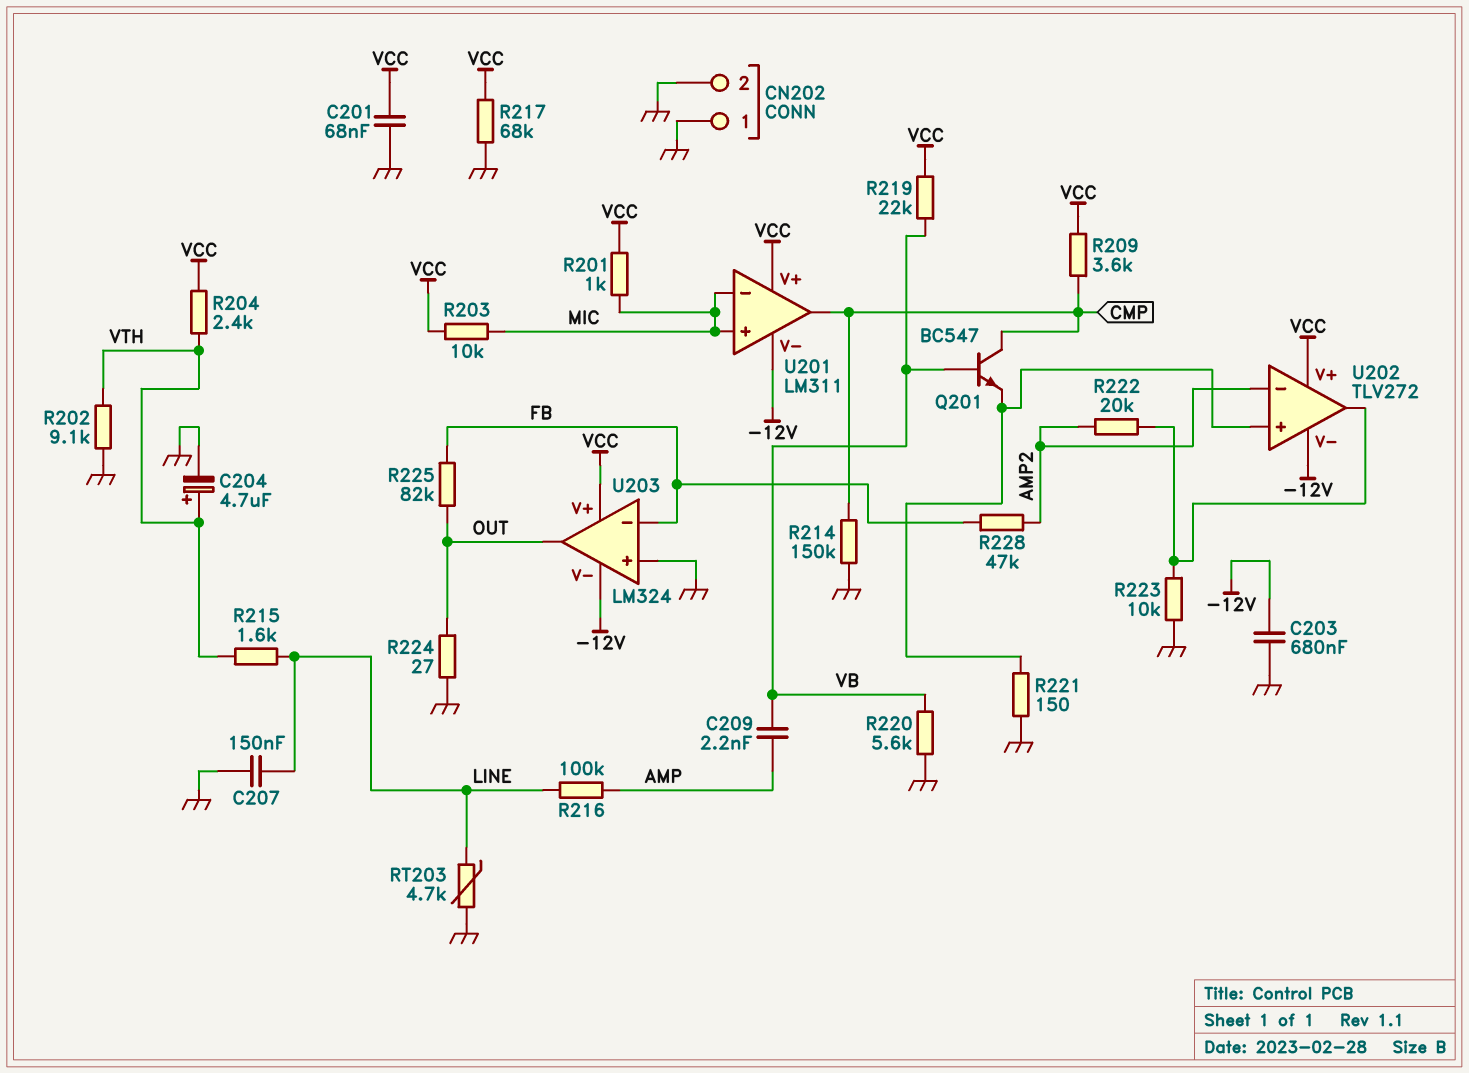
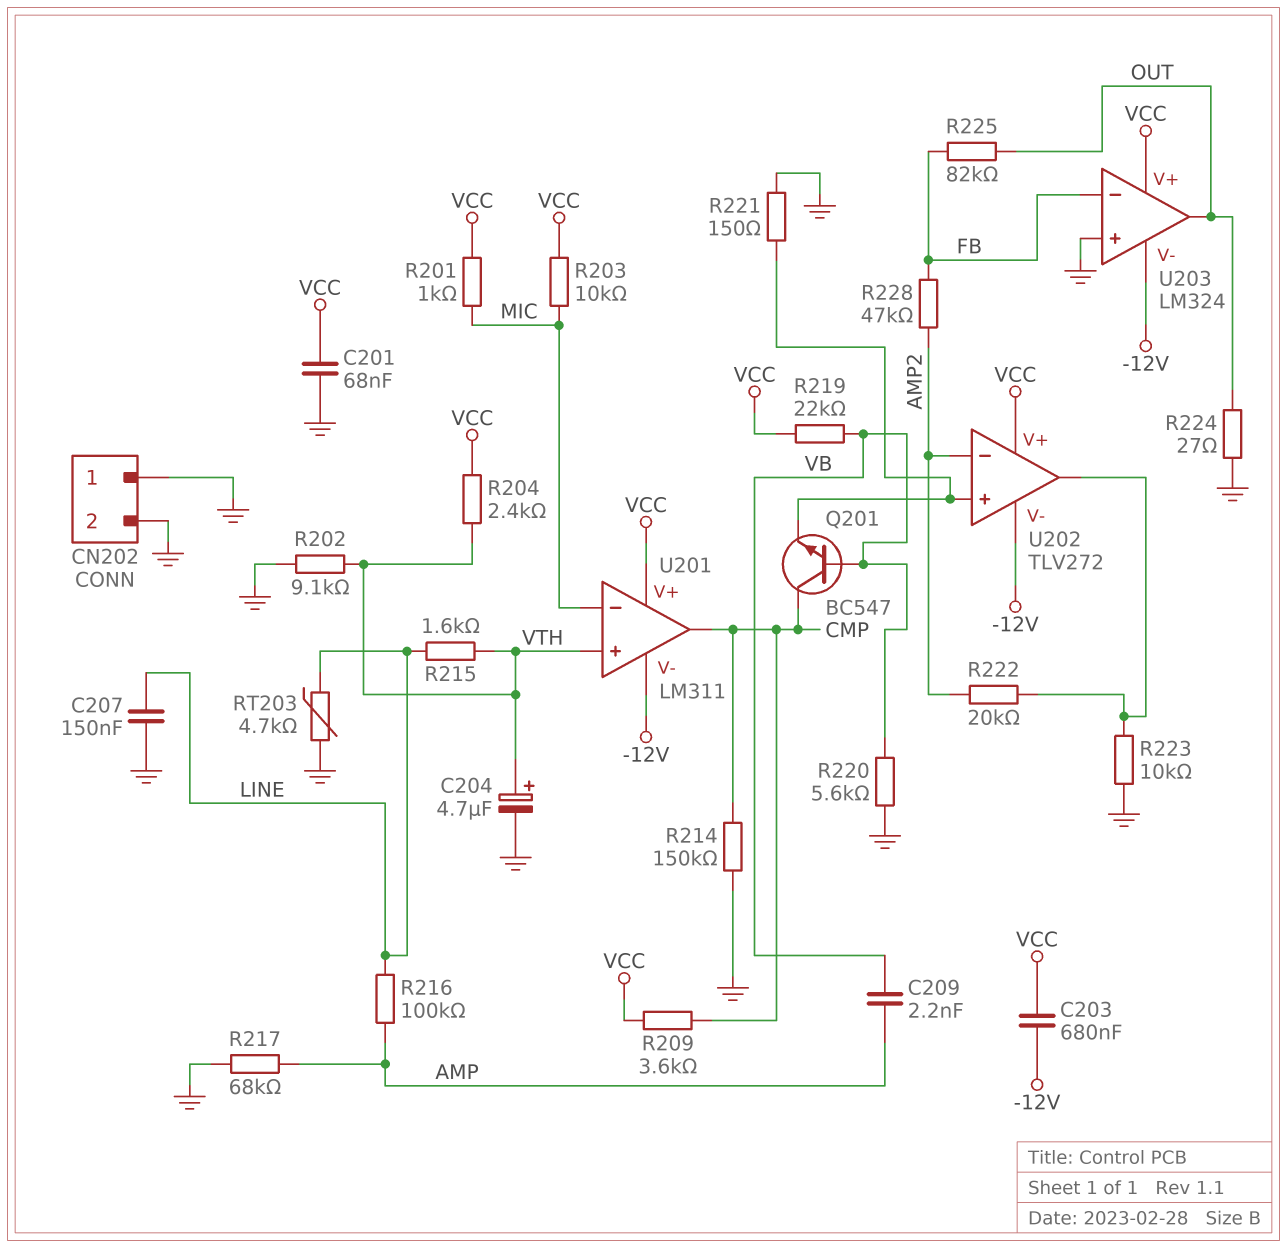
C203: 680nF (-12V, GND) -> 680nF (-12V, VCC)
R217: 68k (GND, VCC) -> 68k (AMP, GND)
U201 pin in+: MIC -> VTH

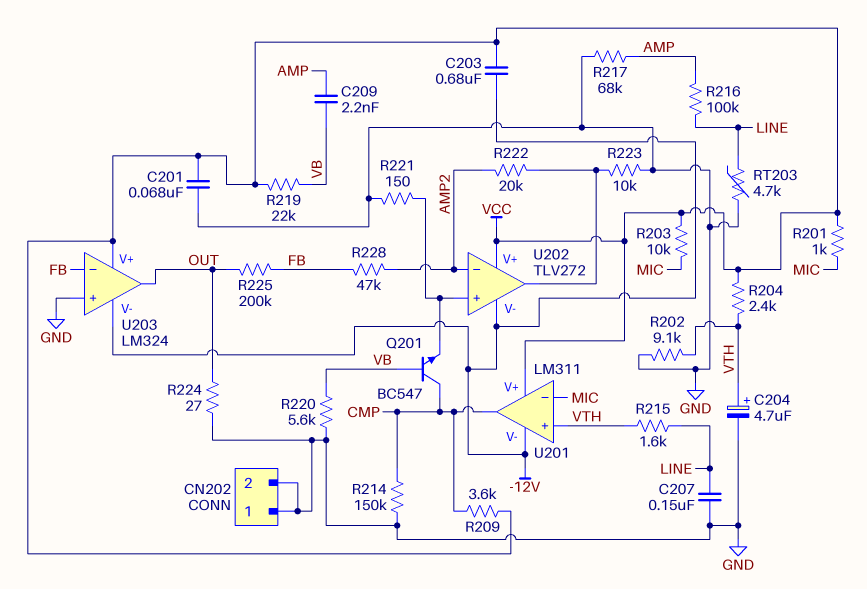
R225: 82k (FB, OUT) -> 200k (FB, OUT)

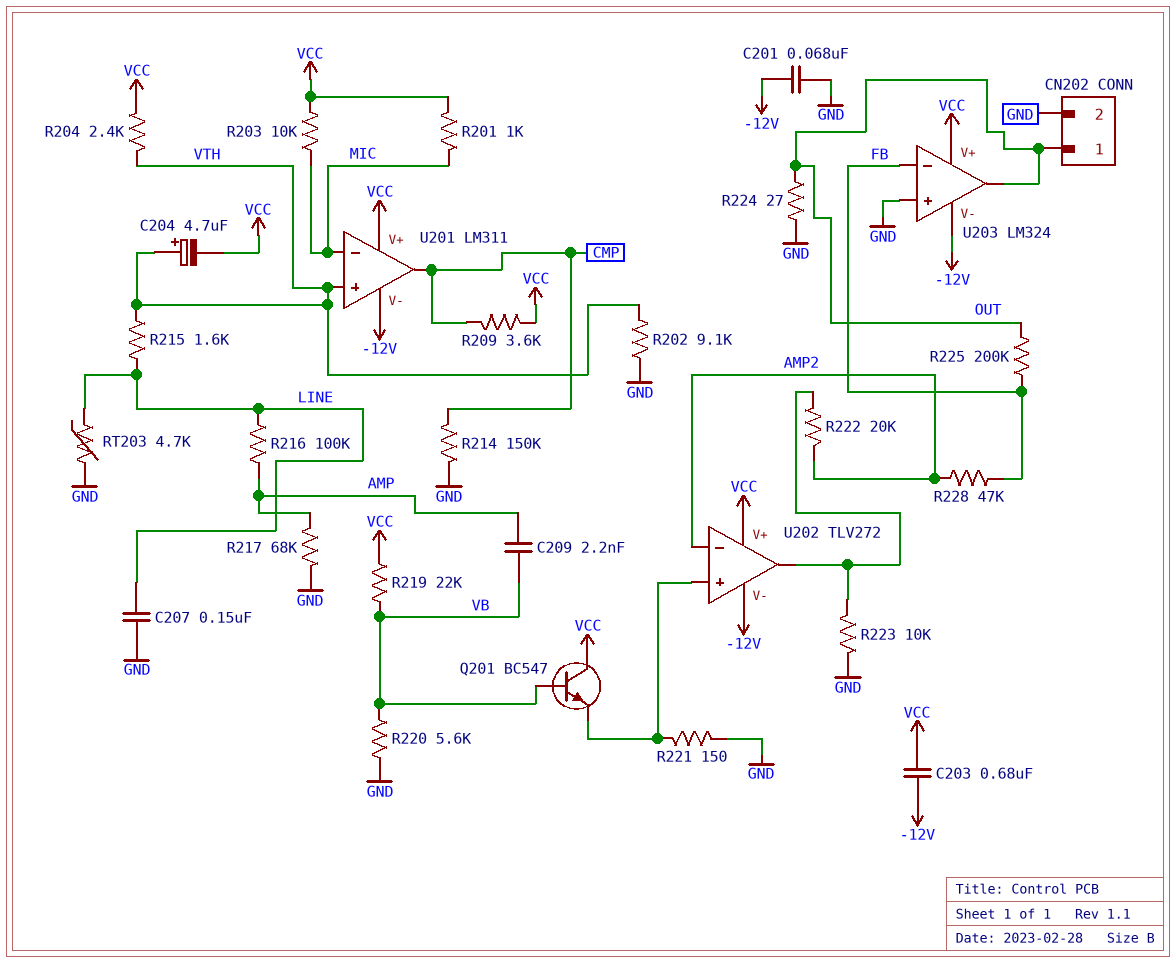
C201: 68nF (GND, VCC) -> 68nF (-12V, GND)
C204: 4.7uF (plus VTH, minus GND) -> 4.7uF (plus VTH, minus VCC)
CN202 pin 1: GND -> OUT
Q201: NPN BC547 (B VB, C CMP, E U202/in+) -> NPN BC547 (B VB, C VCC, E U202/in+)

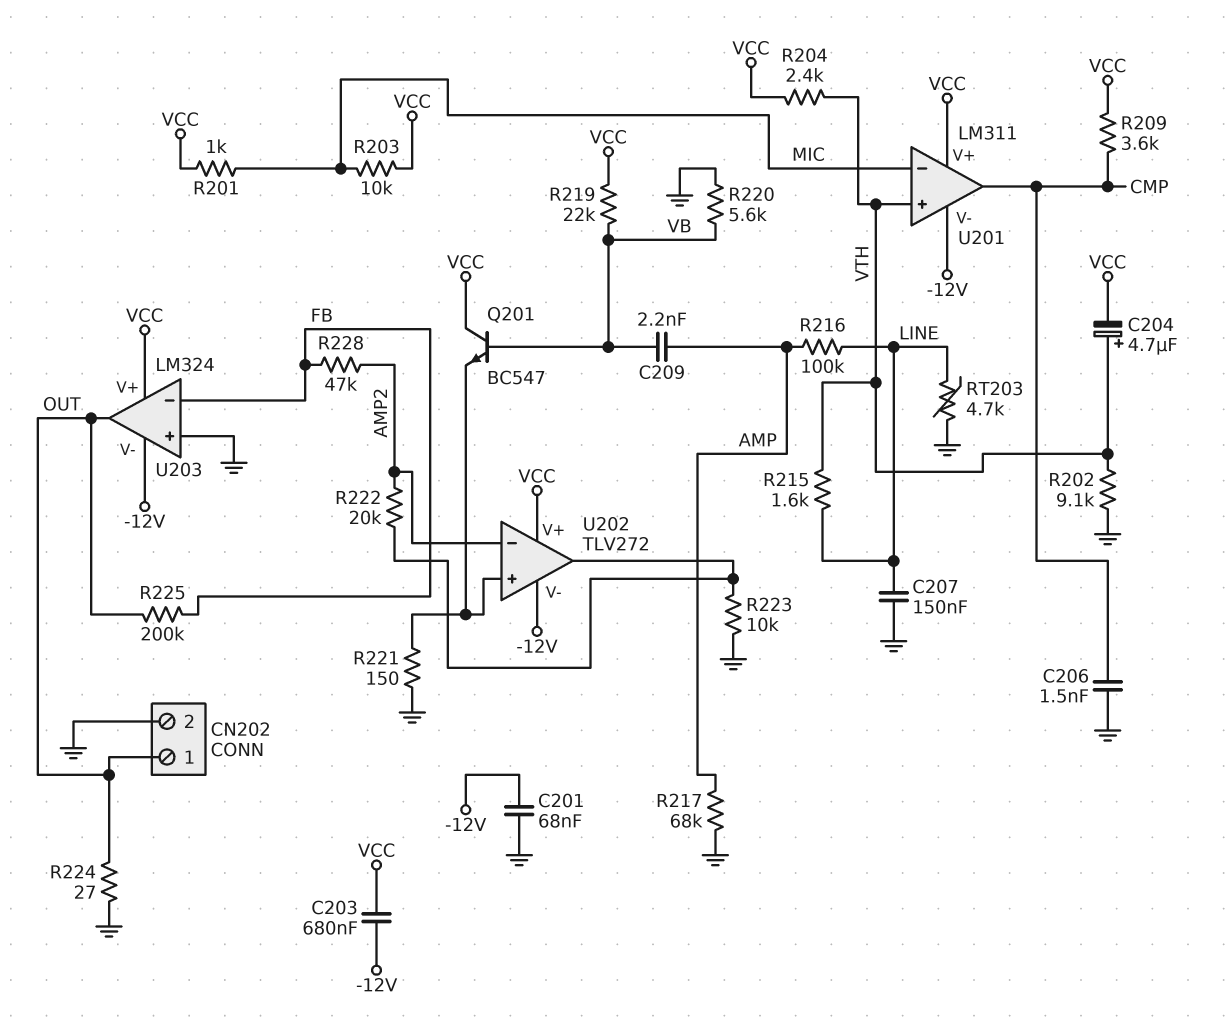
C206: none -> 1.5nF (CMP, GND)
R214: 150k (CMP, GND) -> none

